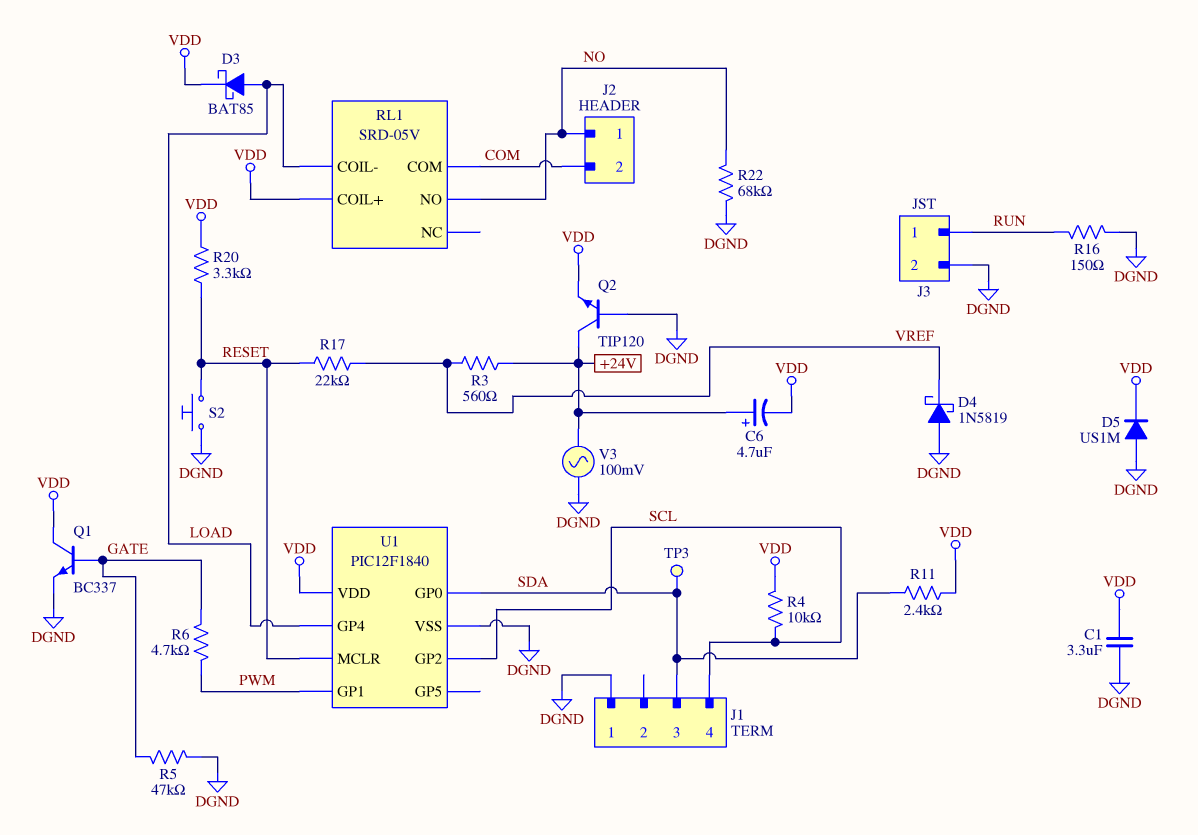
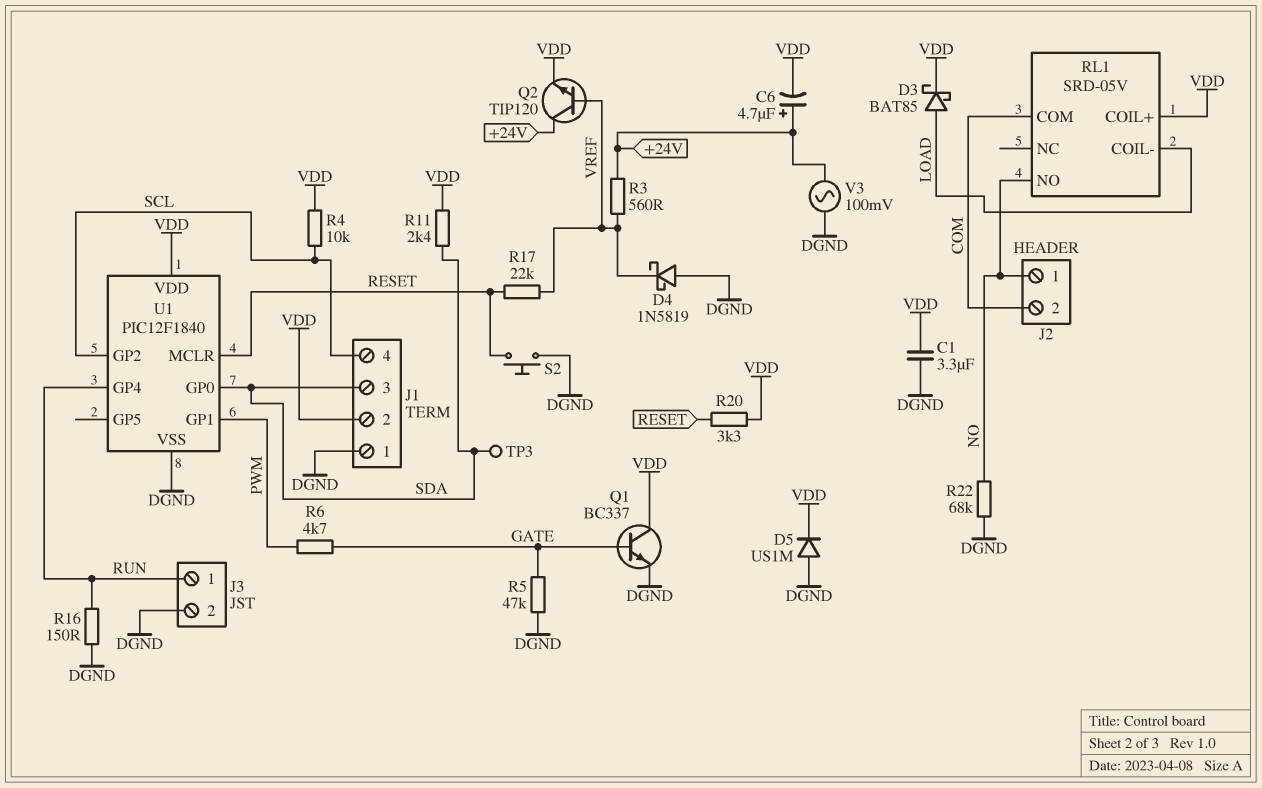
J1 pin 2: none -> VDD
Q2: NPN TIP120 (B DGND, C +24V, E VDD) -> NPN TIP120 (B VREF, C +24V, E VDD)
U1 pin GP4: LOAD -> RUN

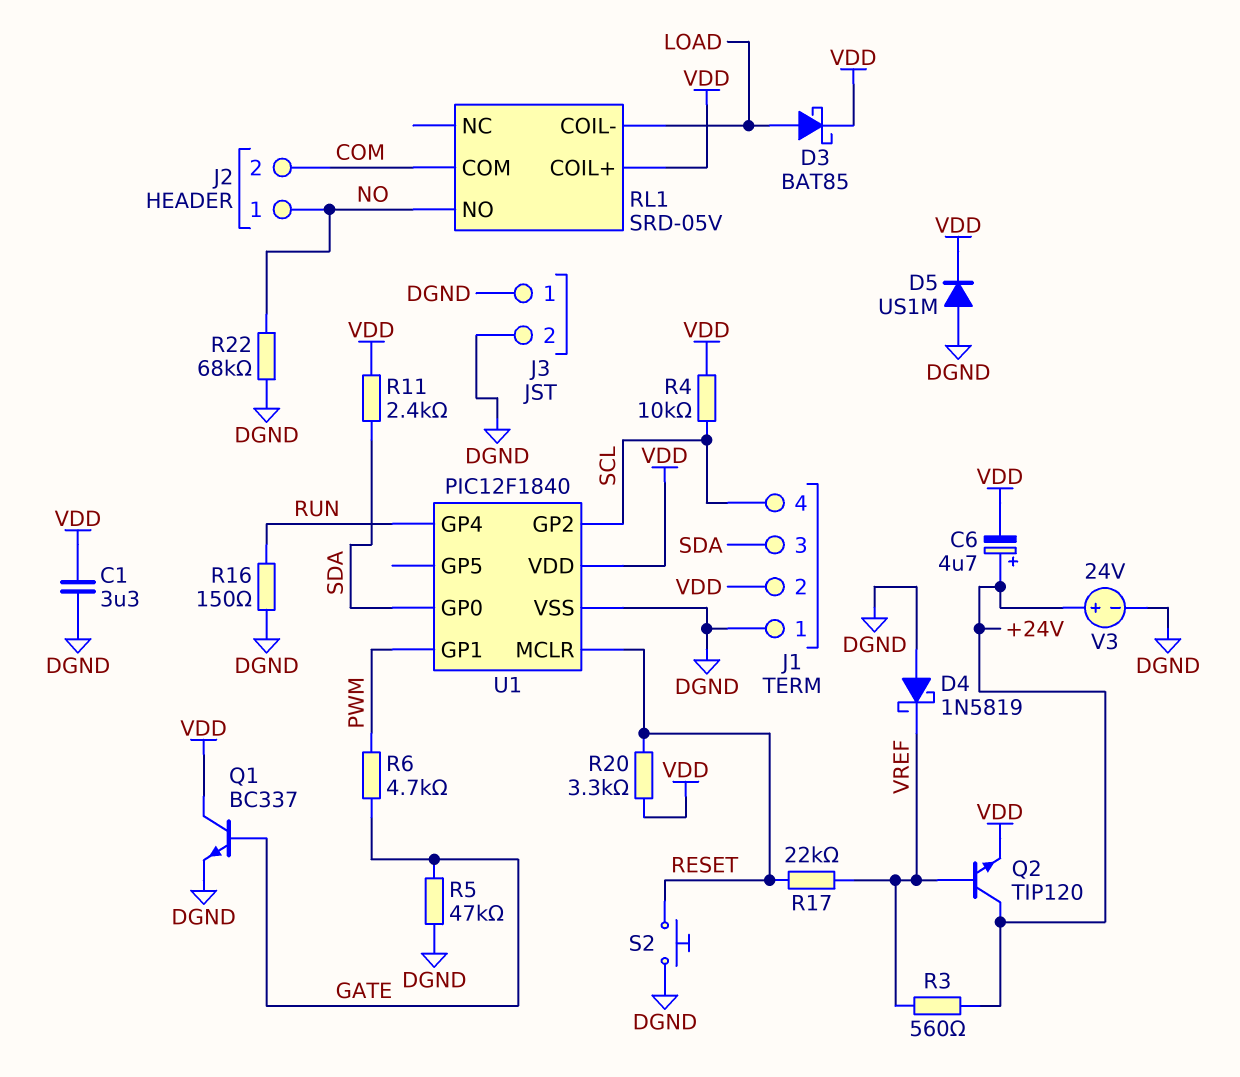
J3 pin 1: RUN -> DGND
TP3: test point (SDA) -> none
V3: AC 100mV (+24V, DGND) -> 24V (plus +24V, minus DGND)

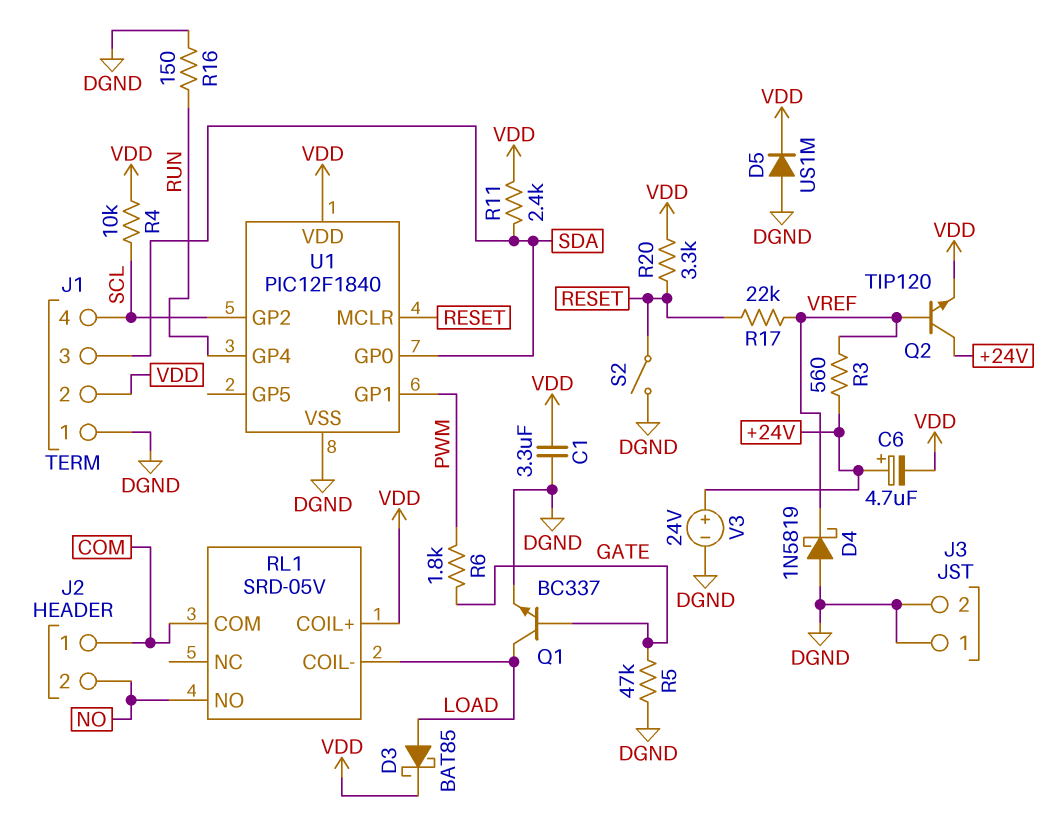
J2 pin 1: NO -> COM
J2 pin 2: COM -> NO
Q1: NPN BC337 (B GATE, C VDD, E DGND) -> NPN BC337 (B GATE, C LOAD, E DGND)
R6: 4.7k (GATE, PWM) -> 1.8k (GATE, PWM)
R22: 68k (DGND, NO) -> none
S2: button (DGND, RESET) -> switch (DGND, RESET)

